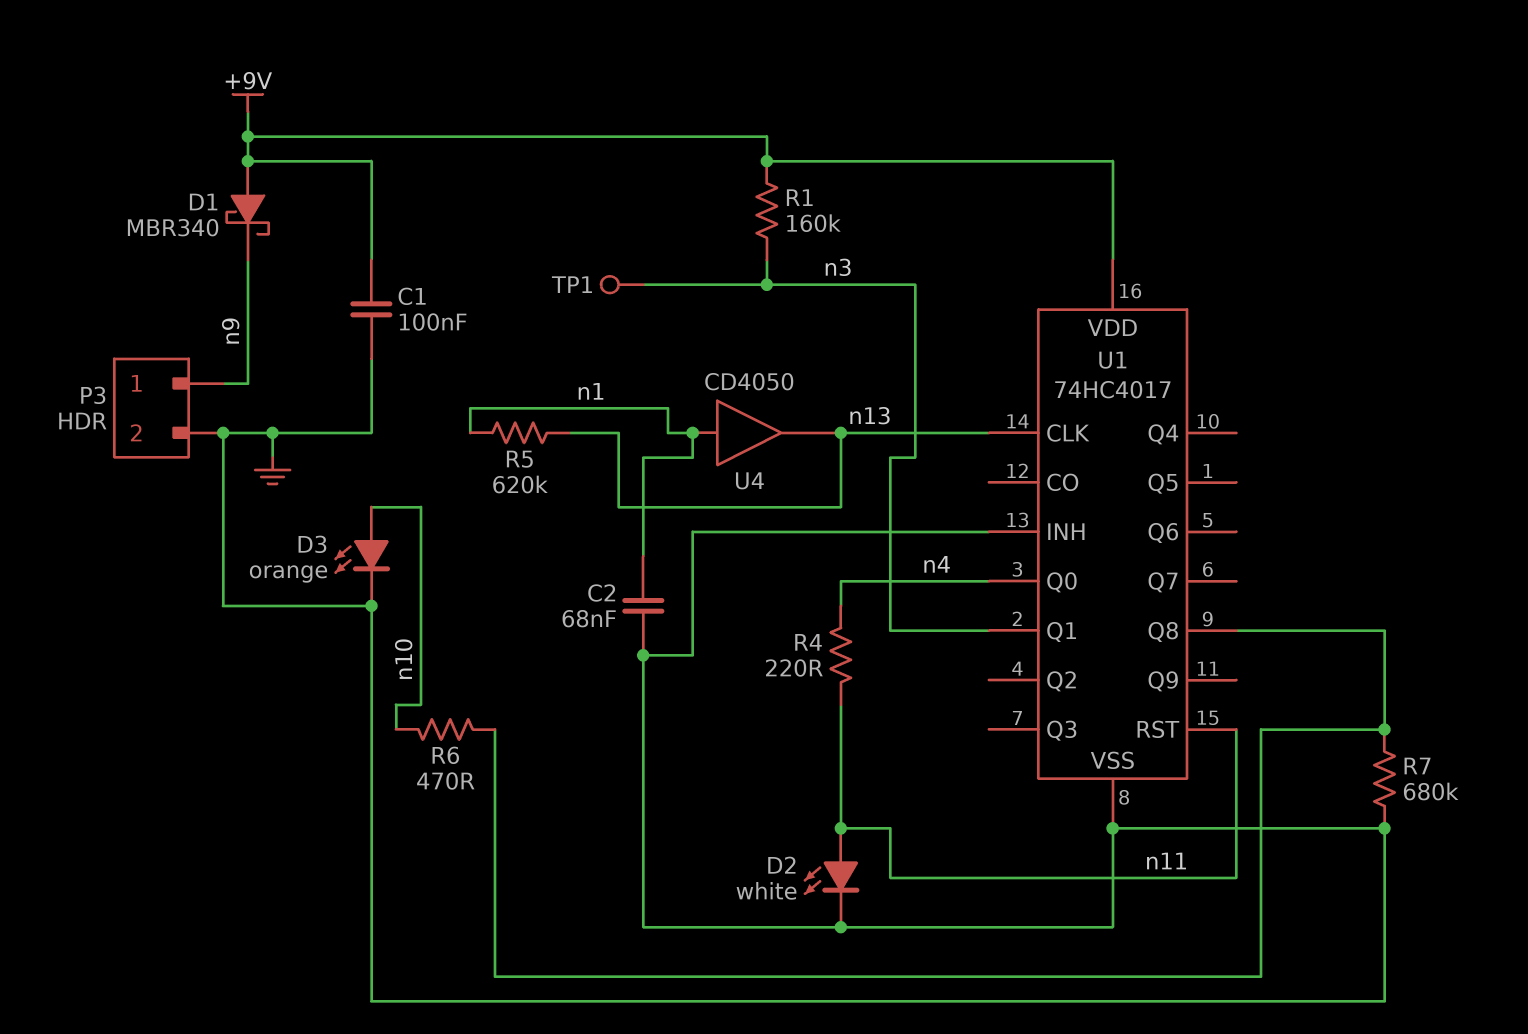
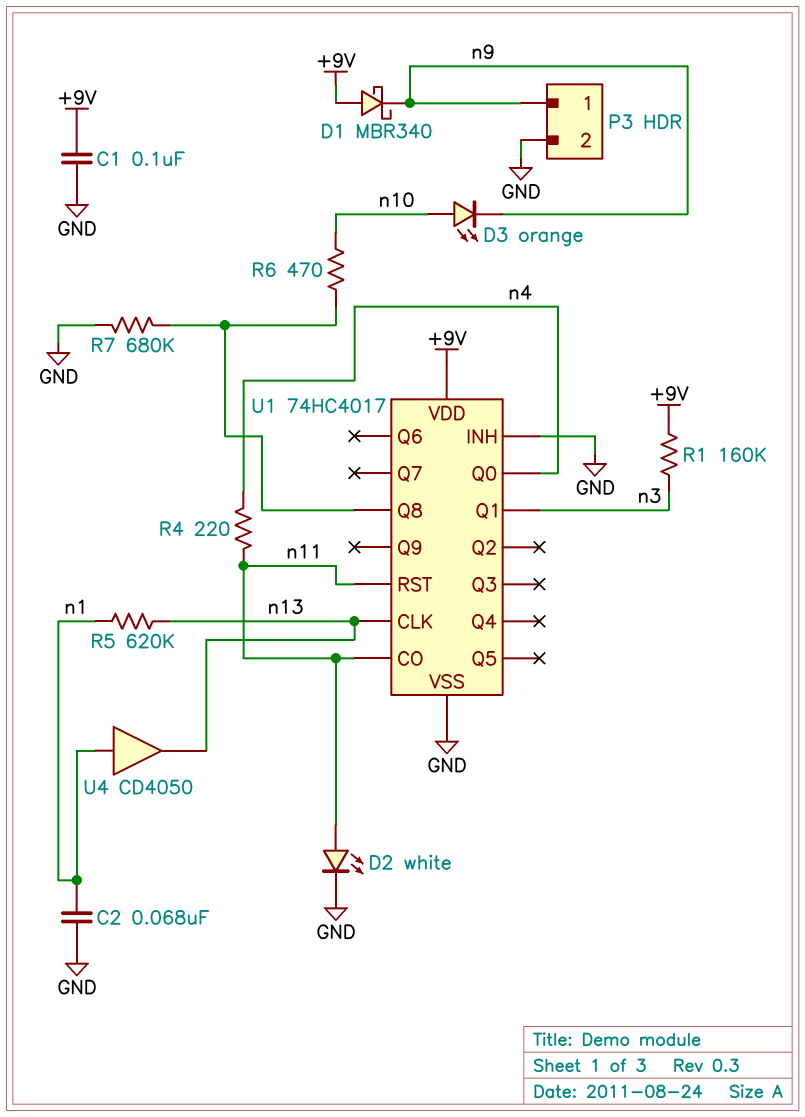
D3: LED orange (A n10, K GND) -> LED orange (A n10, K n9)
TP1: test point (n3) -> none
U1 pin CO: none -> n11

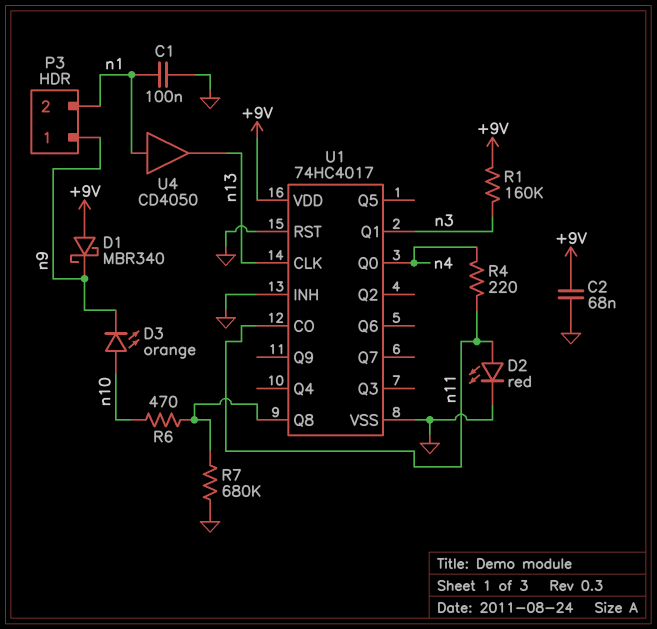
C1: 100nF (+9V, GND) -> 100nF (GND, n1)
C2: 68nF (GND, n1) -> 68nF (+9V, GND)
D2: LED white (A n11, K GND) -> LED red (A n11, K GND)
P3 pin 2: GND -> n1
R5: 620k (n1, n13) -> none
U1 pin RST: n11 -> GND

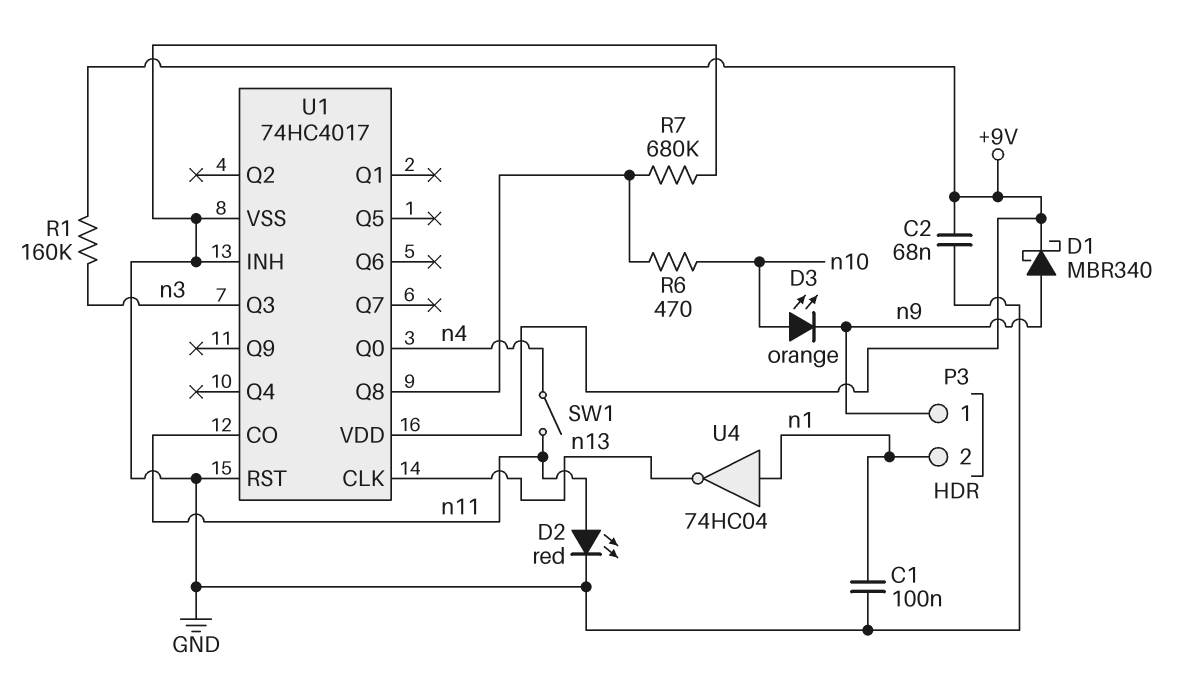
D1: schottky MBR340 (A +9V, K n9) -> schottky MBR340 (A n9, K +9V)
R4: 220 (n4, n11) -> none
SW1: none -> switch (n4, n11)
U1 pin Q1: n3 -> none
U1 pin Q3: none -> n3
U4: buffer CD4050 (in n1, out n13) -> NOT 74HC04 (in n1, out n13)

